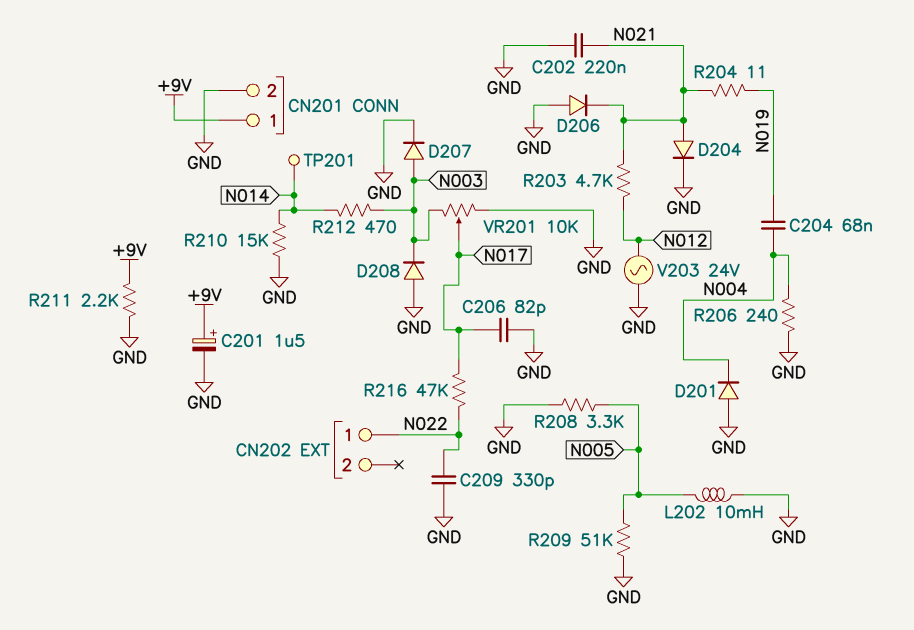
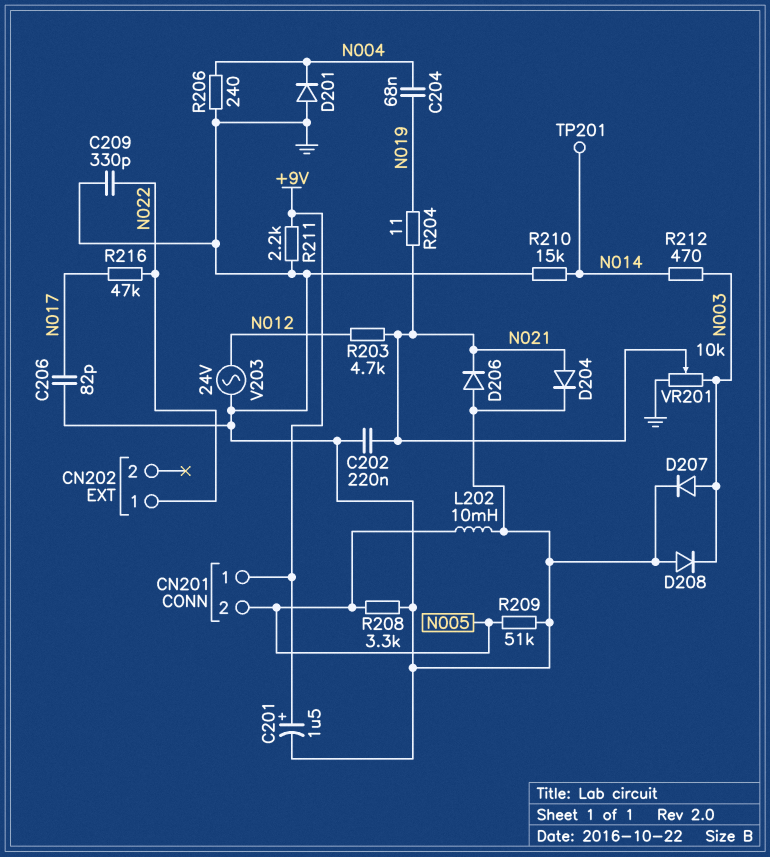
CN201 pin 2: GND -> N005
VR201: 10k (GND, N003, wiper N017) -> 10k (GND, N003, wiper N021)

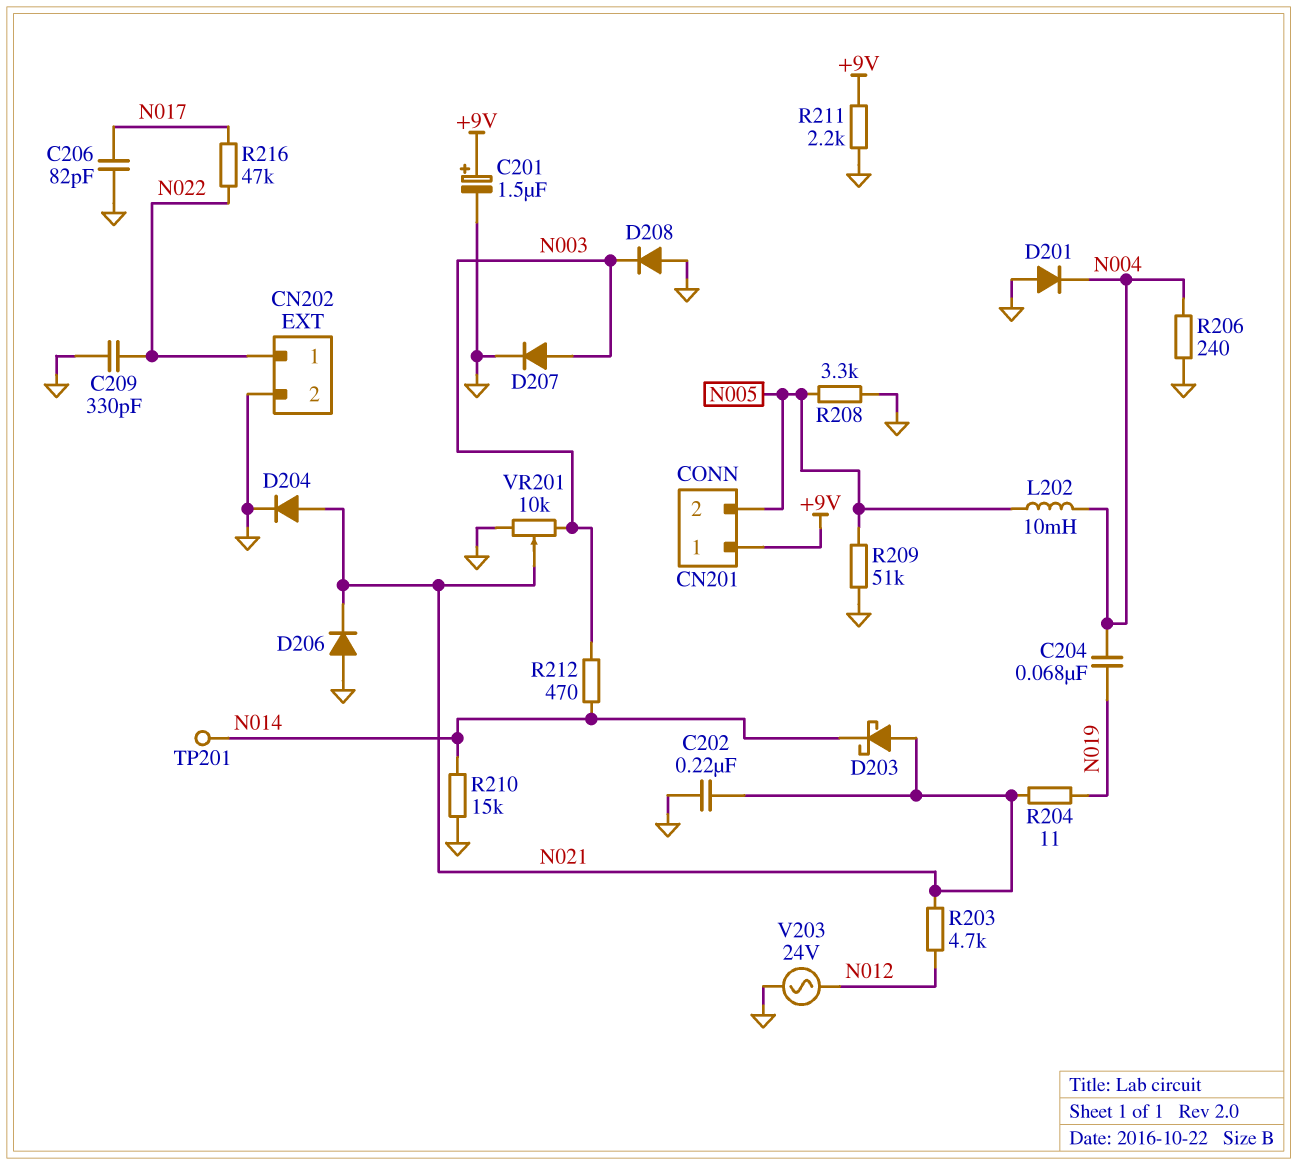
CN202 pin 2: none -> GND
D203: none -> schottky (A N021, K N014)
L202: 10mH (GND, N005) -> 10mH (N004, N005)

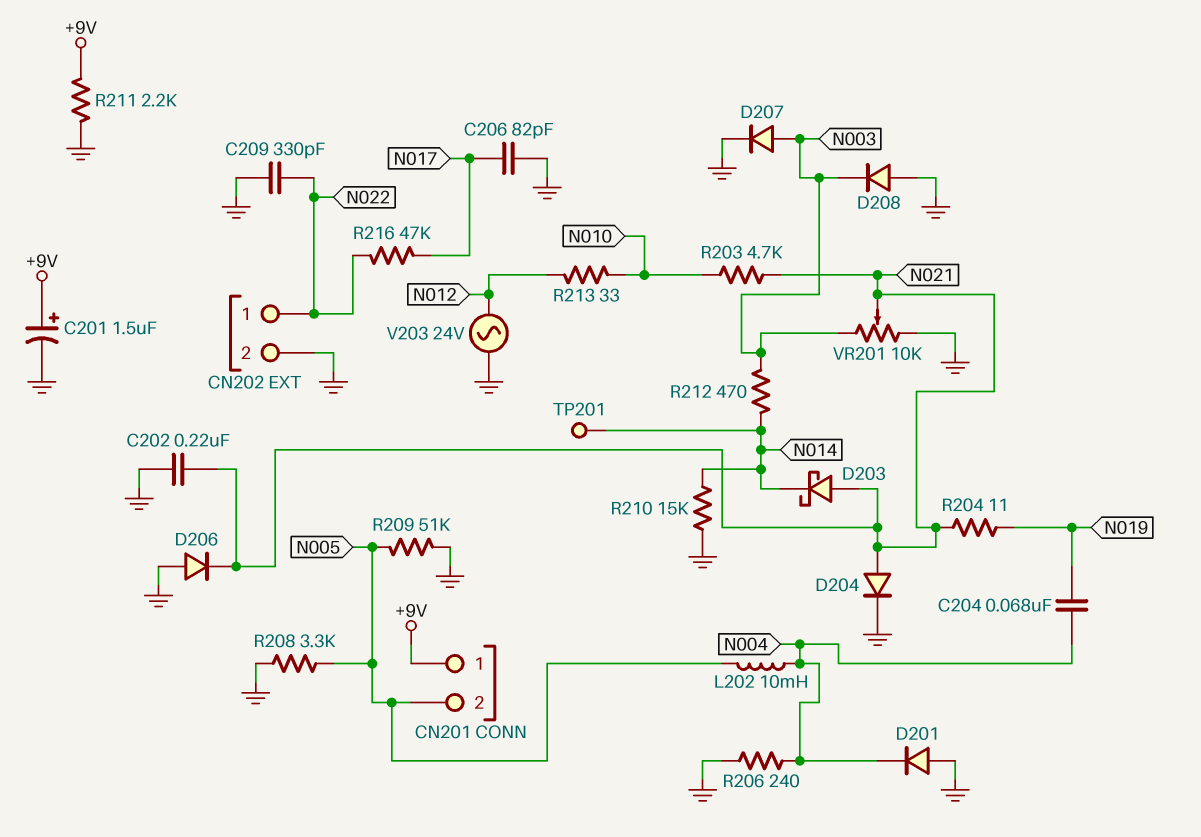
R203: 4.7k (N012, N021) -> 4.7k (N010, N021)
R213: none -> 33 (N010, N012)

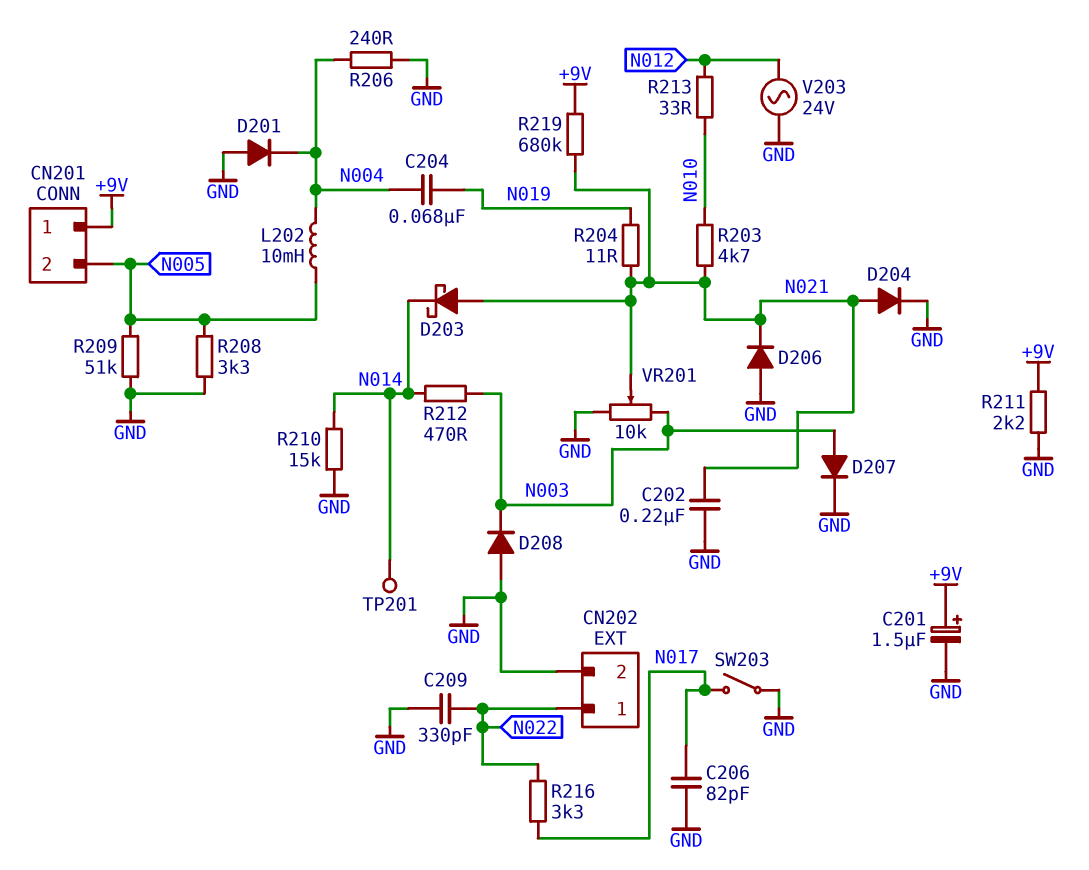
R216: 47k (N017, N022) -> 3.3k (N017, N022)
R219: none -> 680k (+9V, N021)
SW203: none -> switch (GND, N017)

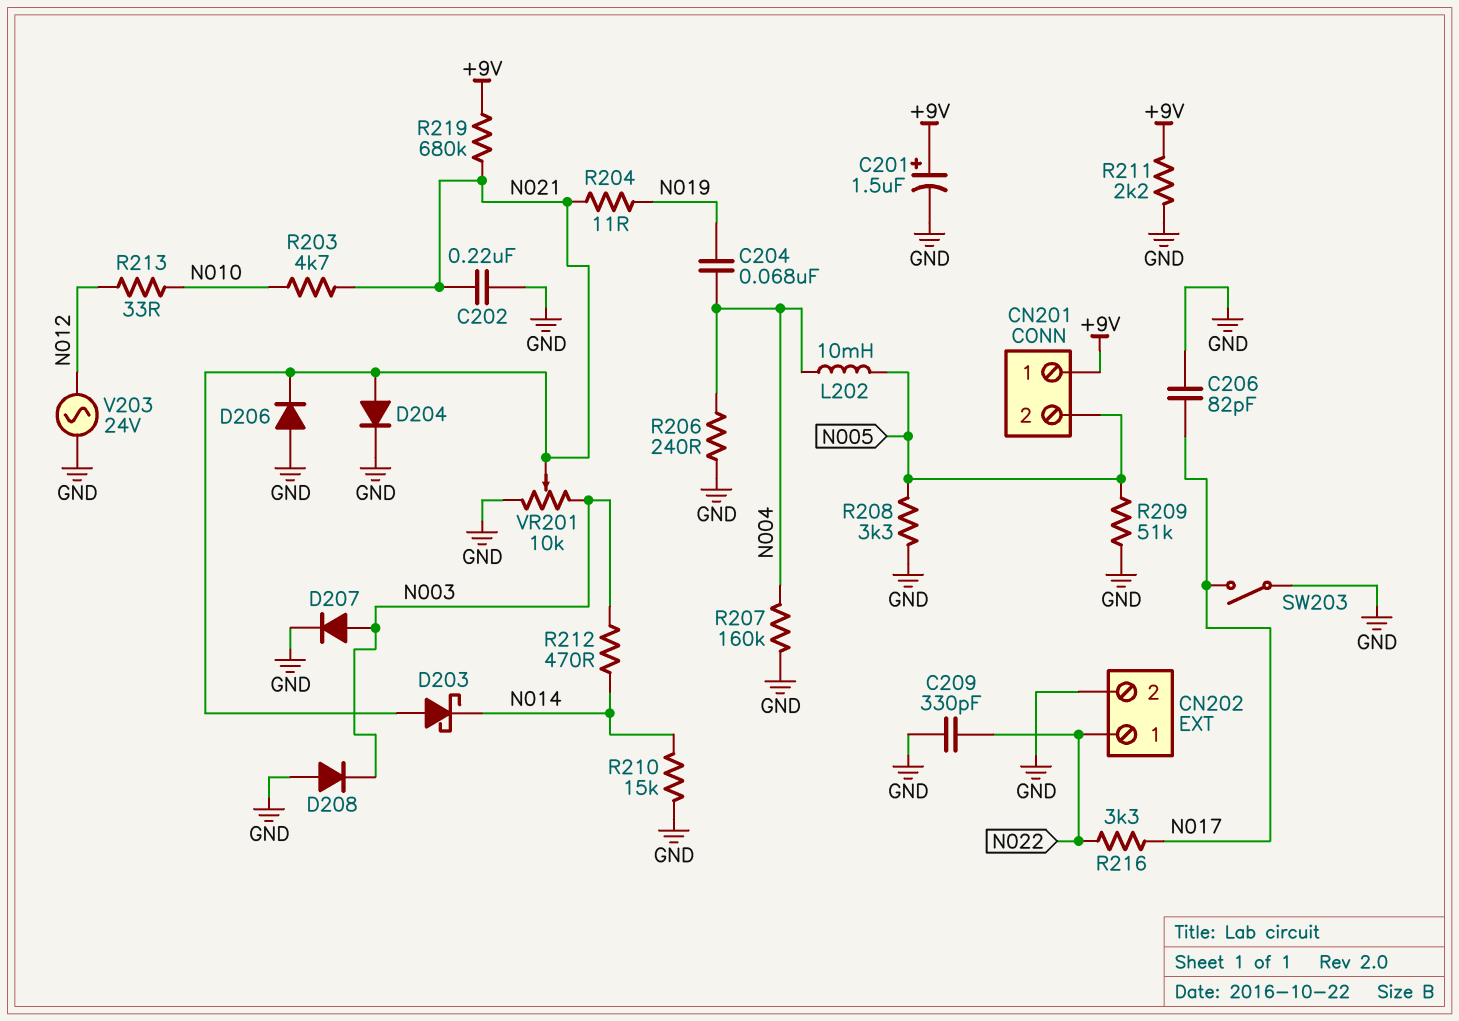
D201: diode (A GND, K N004) -> none
R207: none -> 160k (GND, N004)
TP201: test point (N014) -> none

